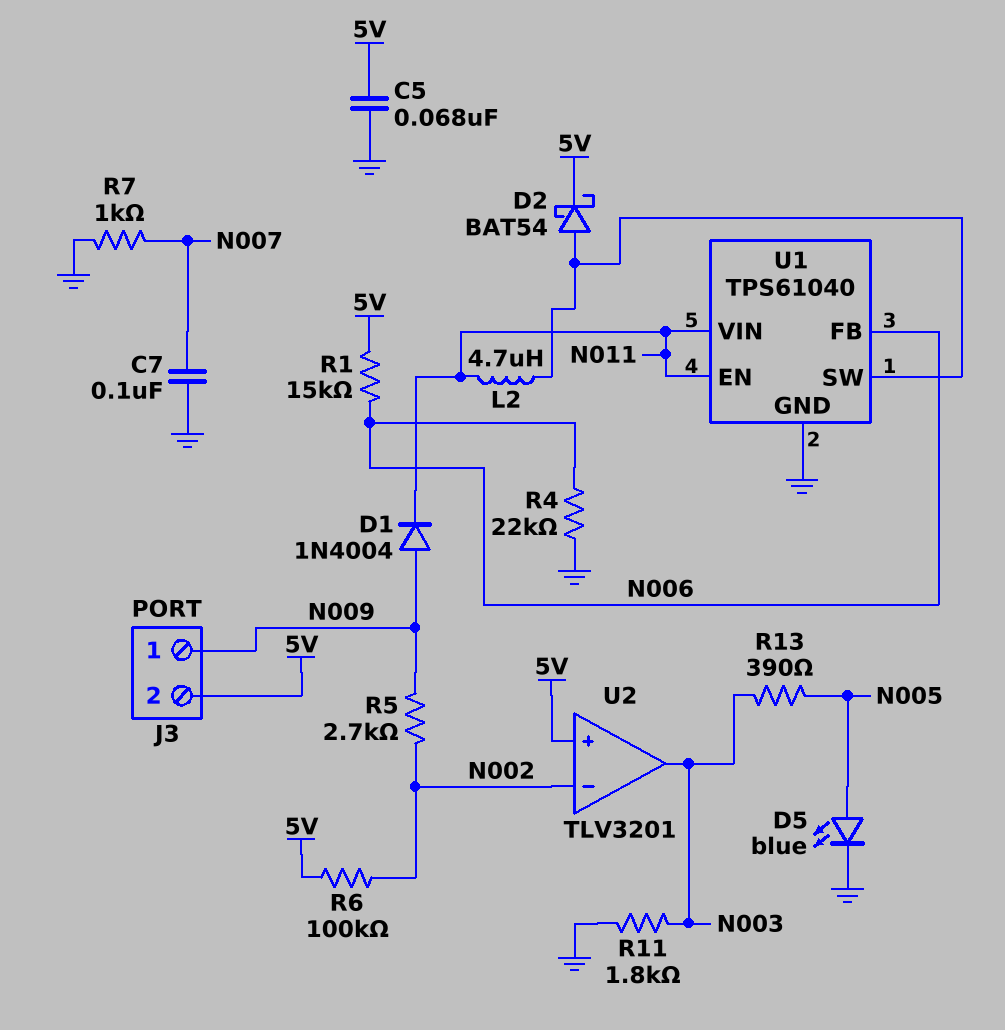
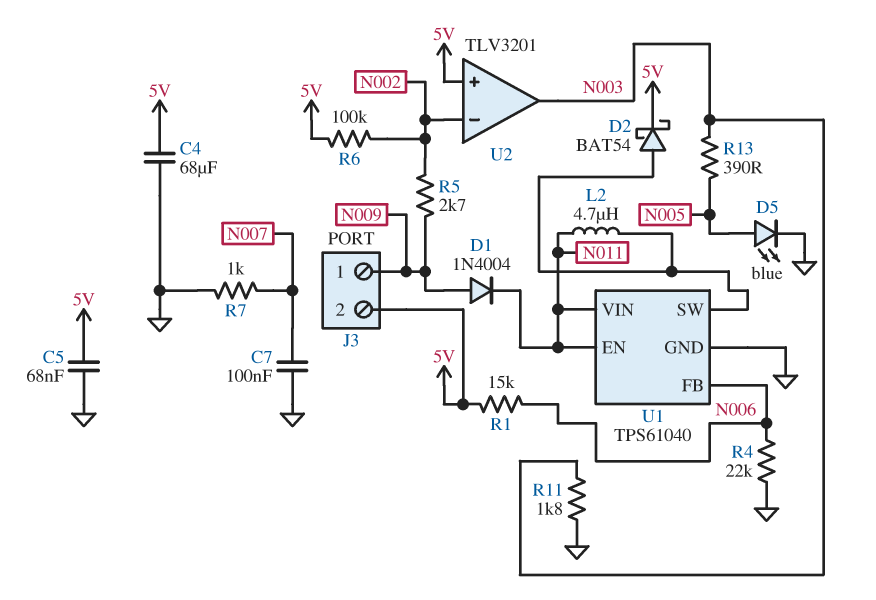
C4: none -> 68uF (5V, GND)

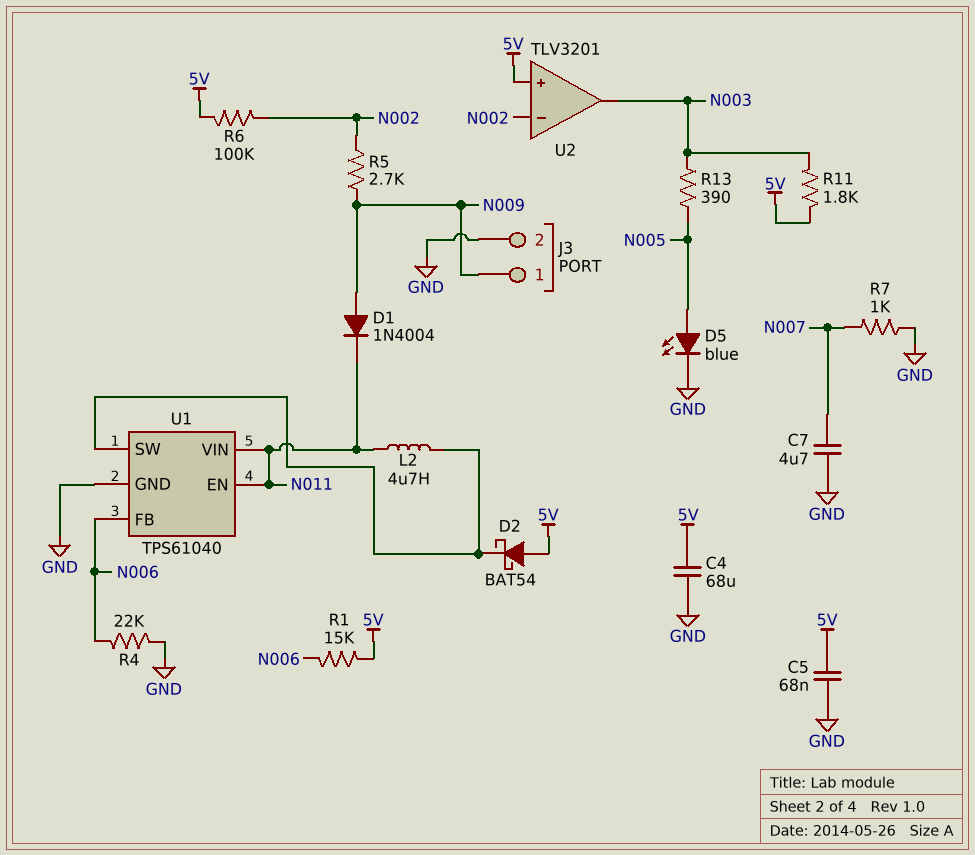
C7: 100nF (GND, N007) -> 4.7uF (GND, N007)
D2: schottky BAT54 (A U1/SW, K 5V) -> schottky BAT54 (A 5V, K U1/SW)
J3 pin 2: 5V -> GND
R11: 1.8k (GND, N003) -> 1.8k (5V, N003)

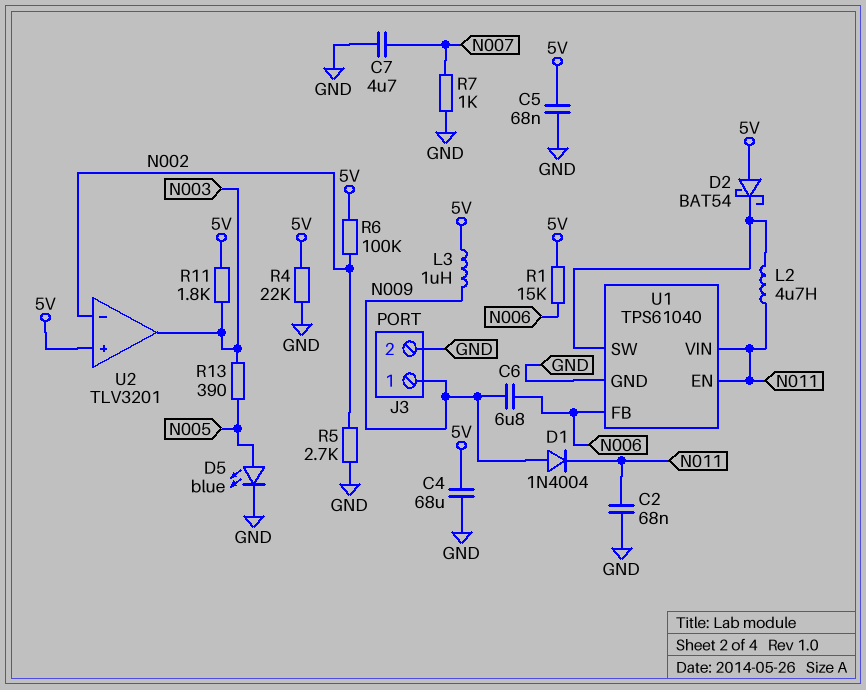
C2: none -> 68nF (GND, N011)
C6: none -> 6.8uF (N006, N009)
L3: none -> 1uH (5V, N009)
R4: 22k (GND, N006) -> 22k (5V, GND)
R5: 2.7k (N002, N009) -> 2.7k (GND, N002)

